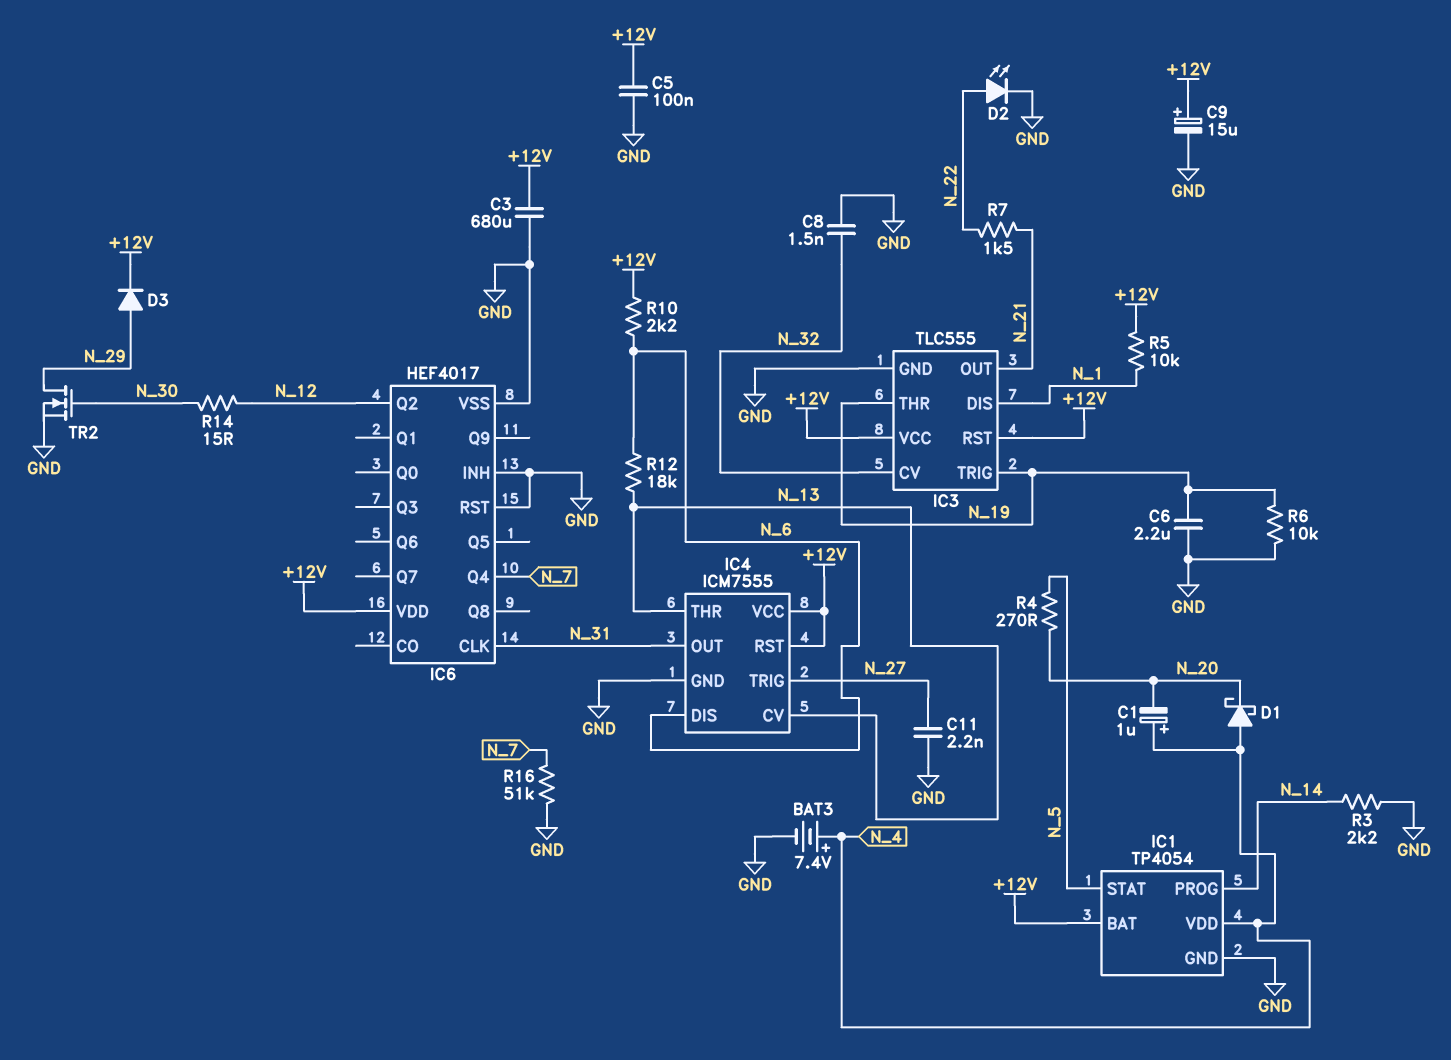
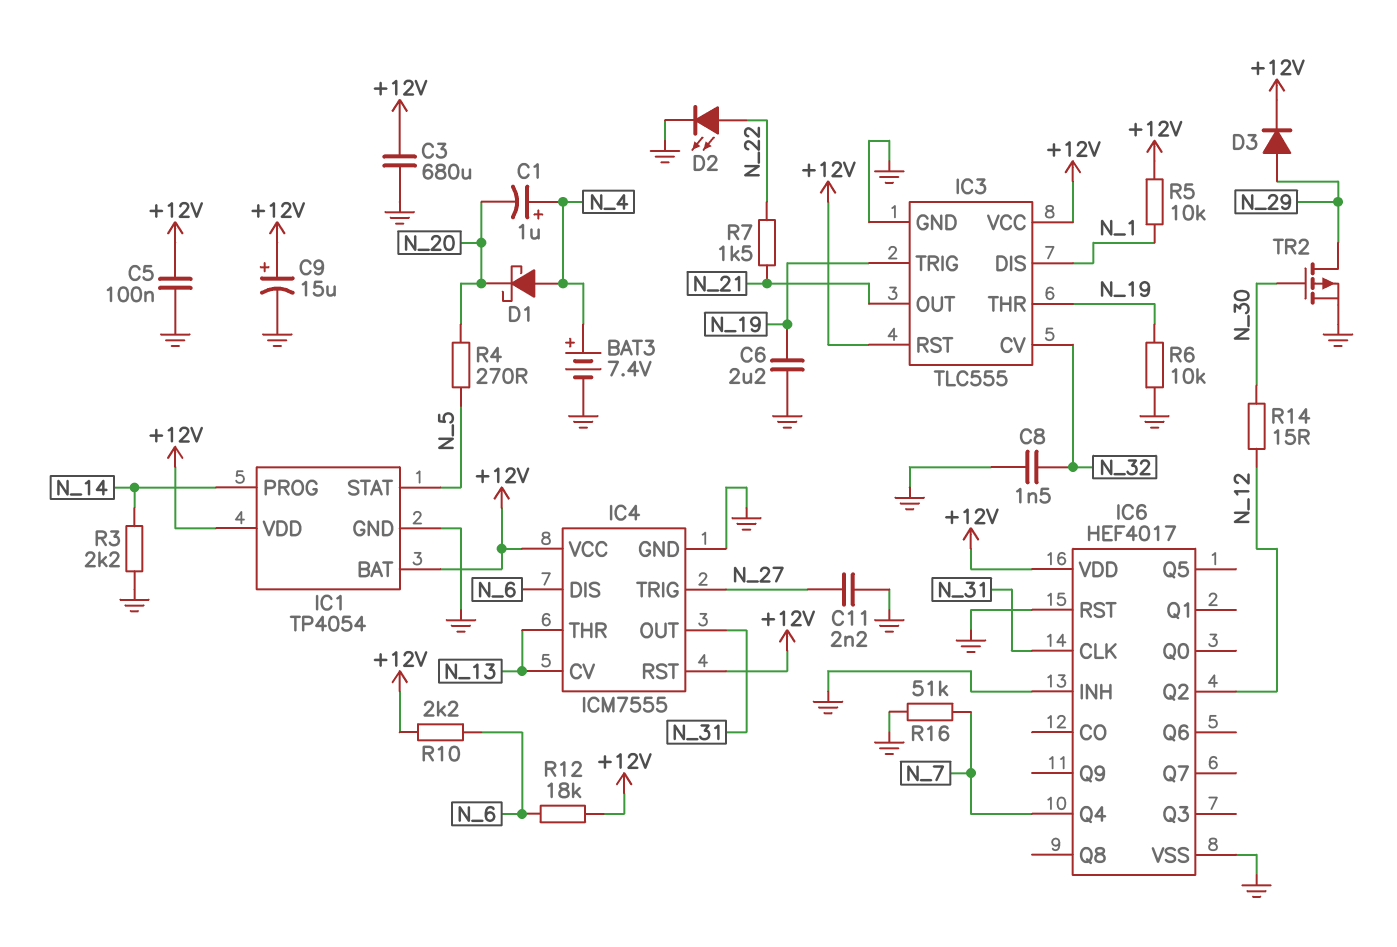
IC1 pin VDD: N_4 -> +12V
R12: 18k (N_6, N_13) -> 18k (+12V, N_6)
TR2: NMOS (G N_30, D N_29, S GND) -> PMOS (G N_30, D N_29, S GND)

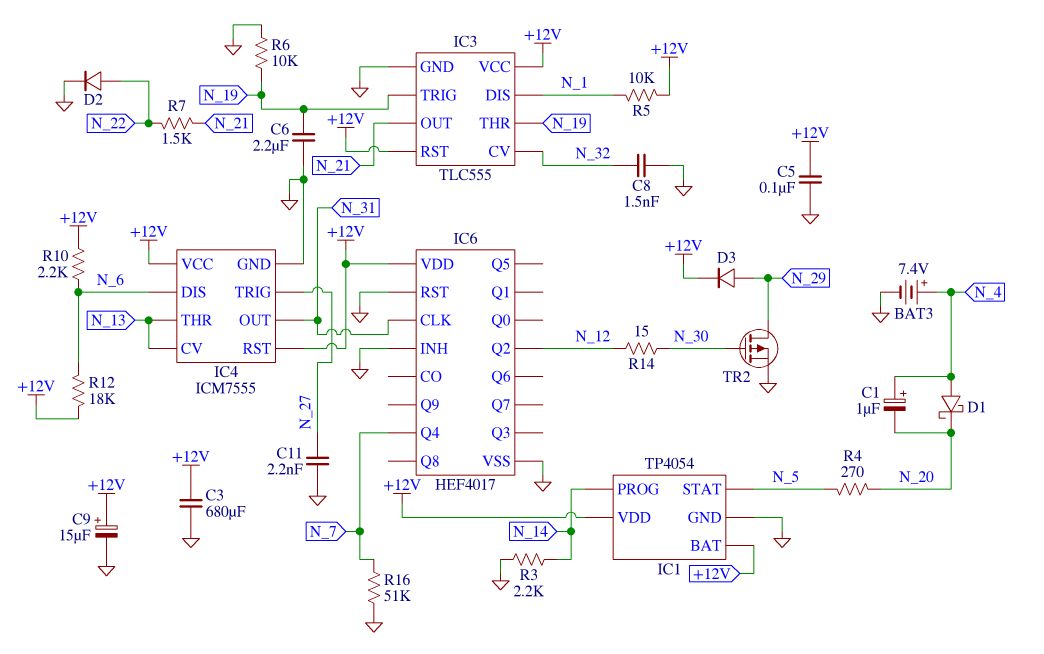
D2: LED (A N_22, K GND) -> diode (A N_22, K GND)

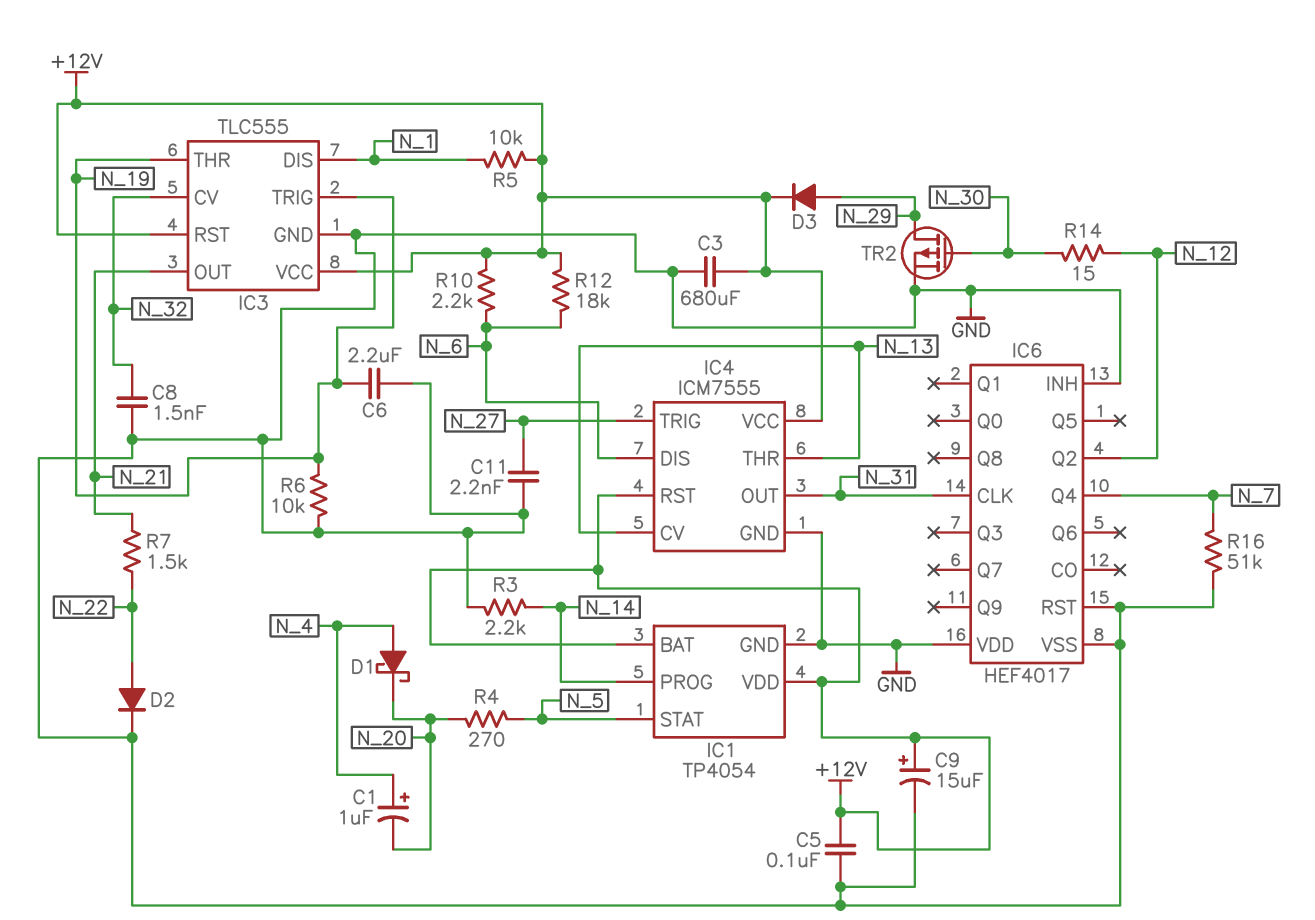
BAT3: 7.4V (plus N_4, minus GND) -> none
IC6 pin VDD: +12V -> GND

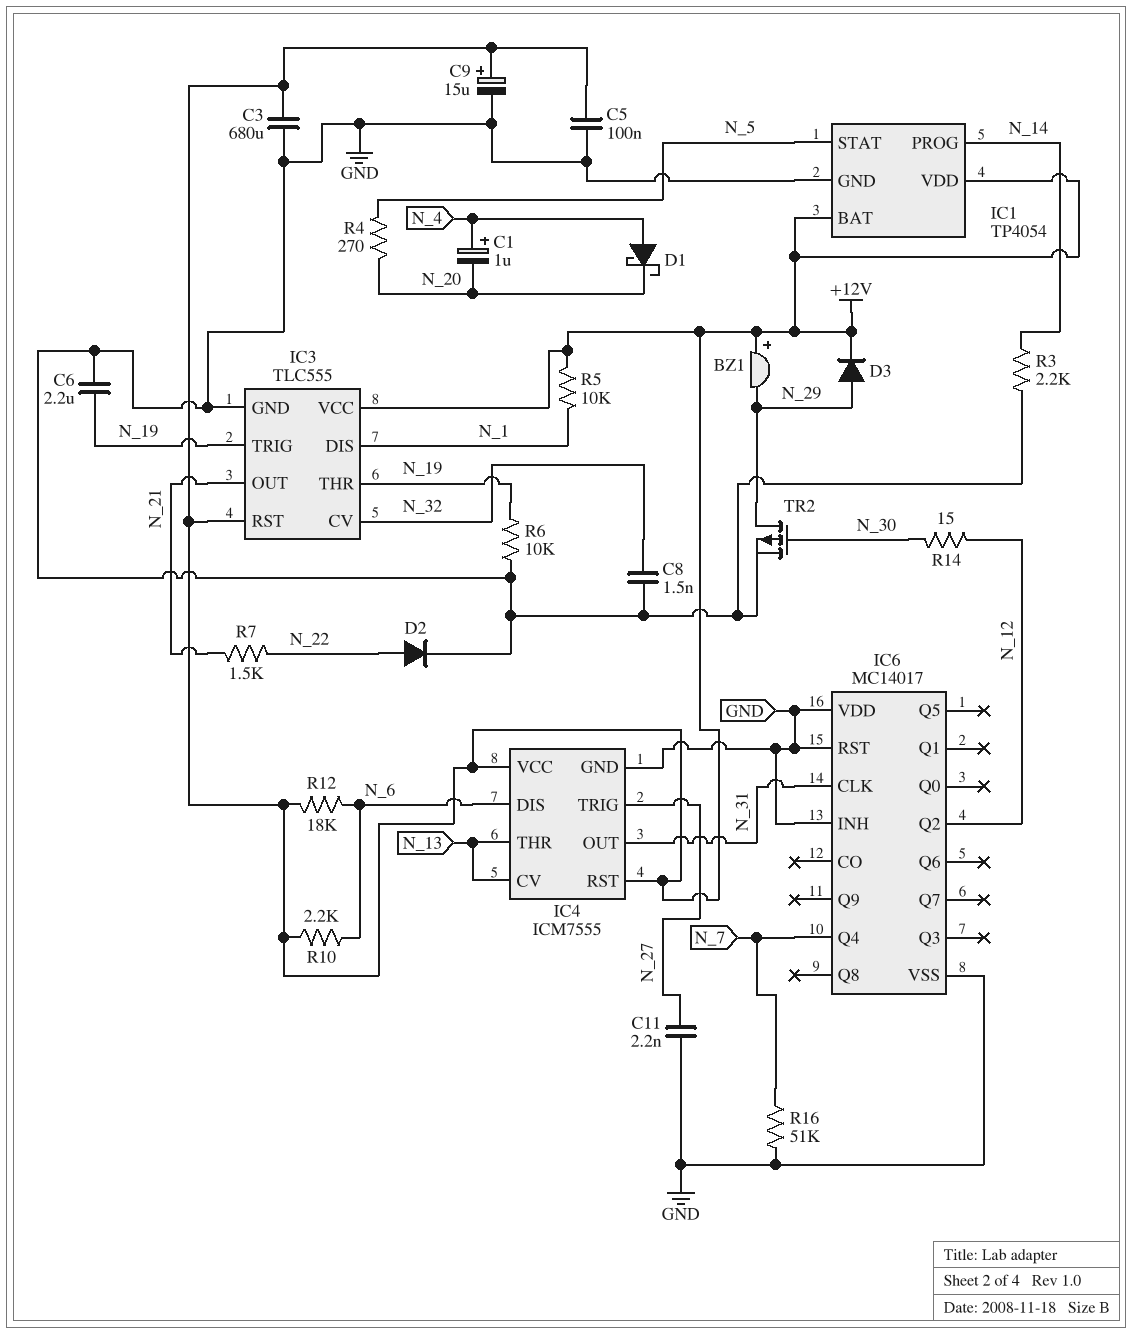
BZ1: none -> buzzer (plus +12V, minus N_29)
IC6: HEF4017 -> MC14017

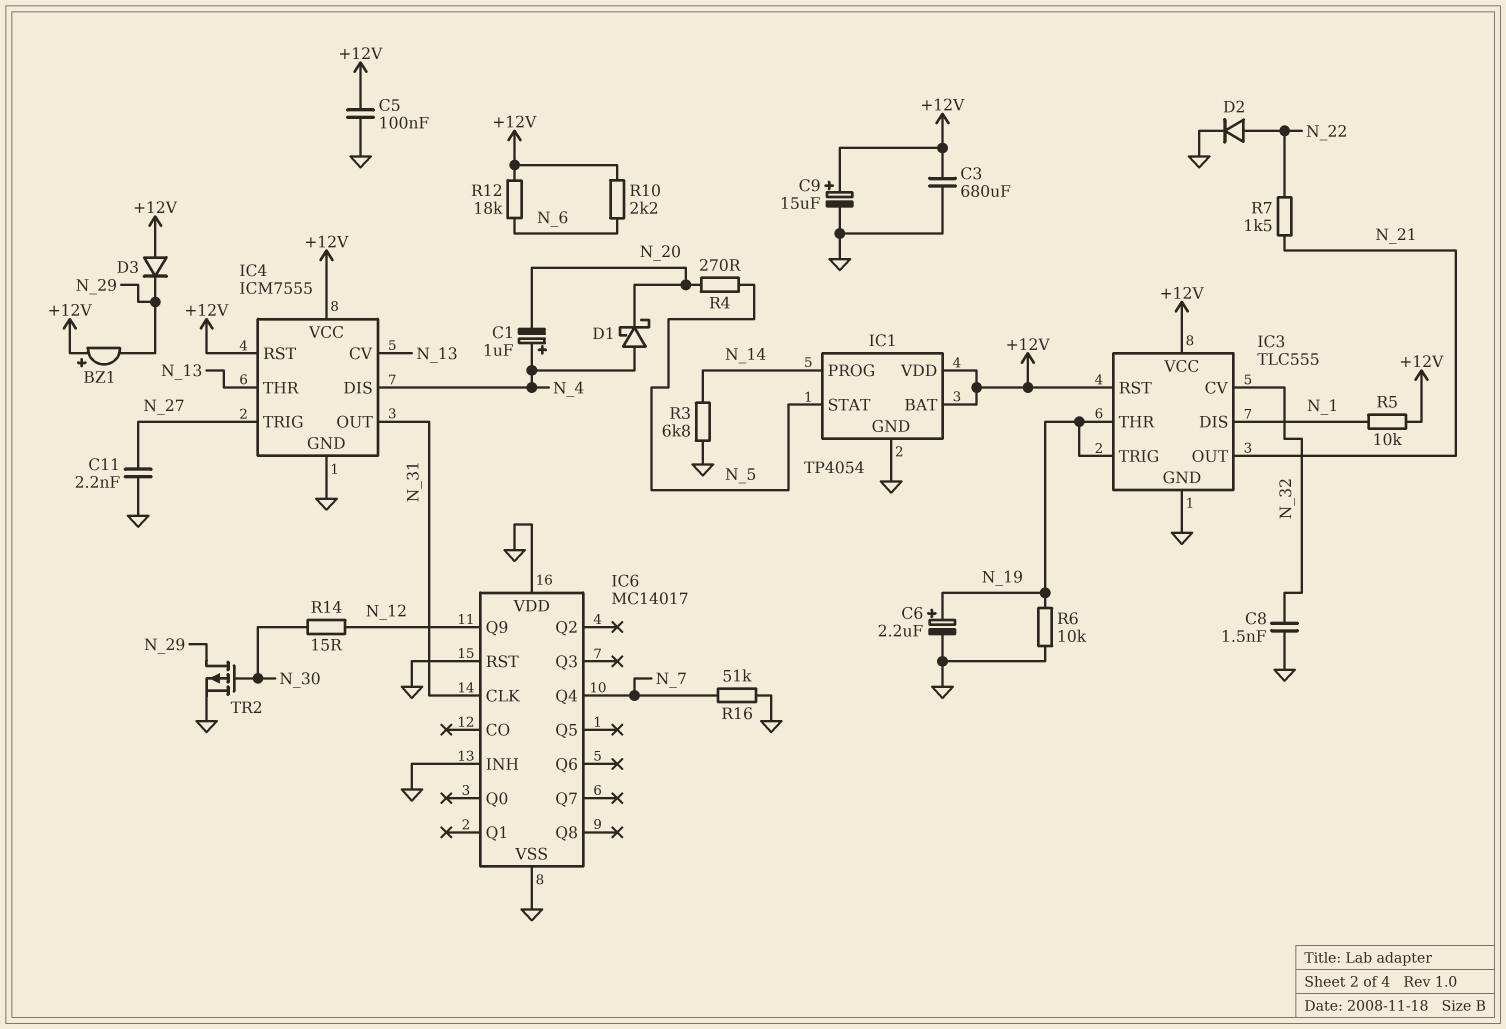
C6: 2.2uF (GND, N_19) -> 2.2uF (plus N_19, minus GND)
D3: diode (A N_29, K +12V) -> diode (A +12V, K N_29)
IC4 pin DIS: N_6 -> N_4
IC6 pin Q2: N_12 -> none
IC6 pin Q9: none -> N_12
R3: 2.2k (GND, N_14) -> 6.8k (GND, N_14)

